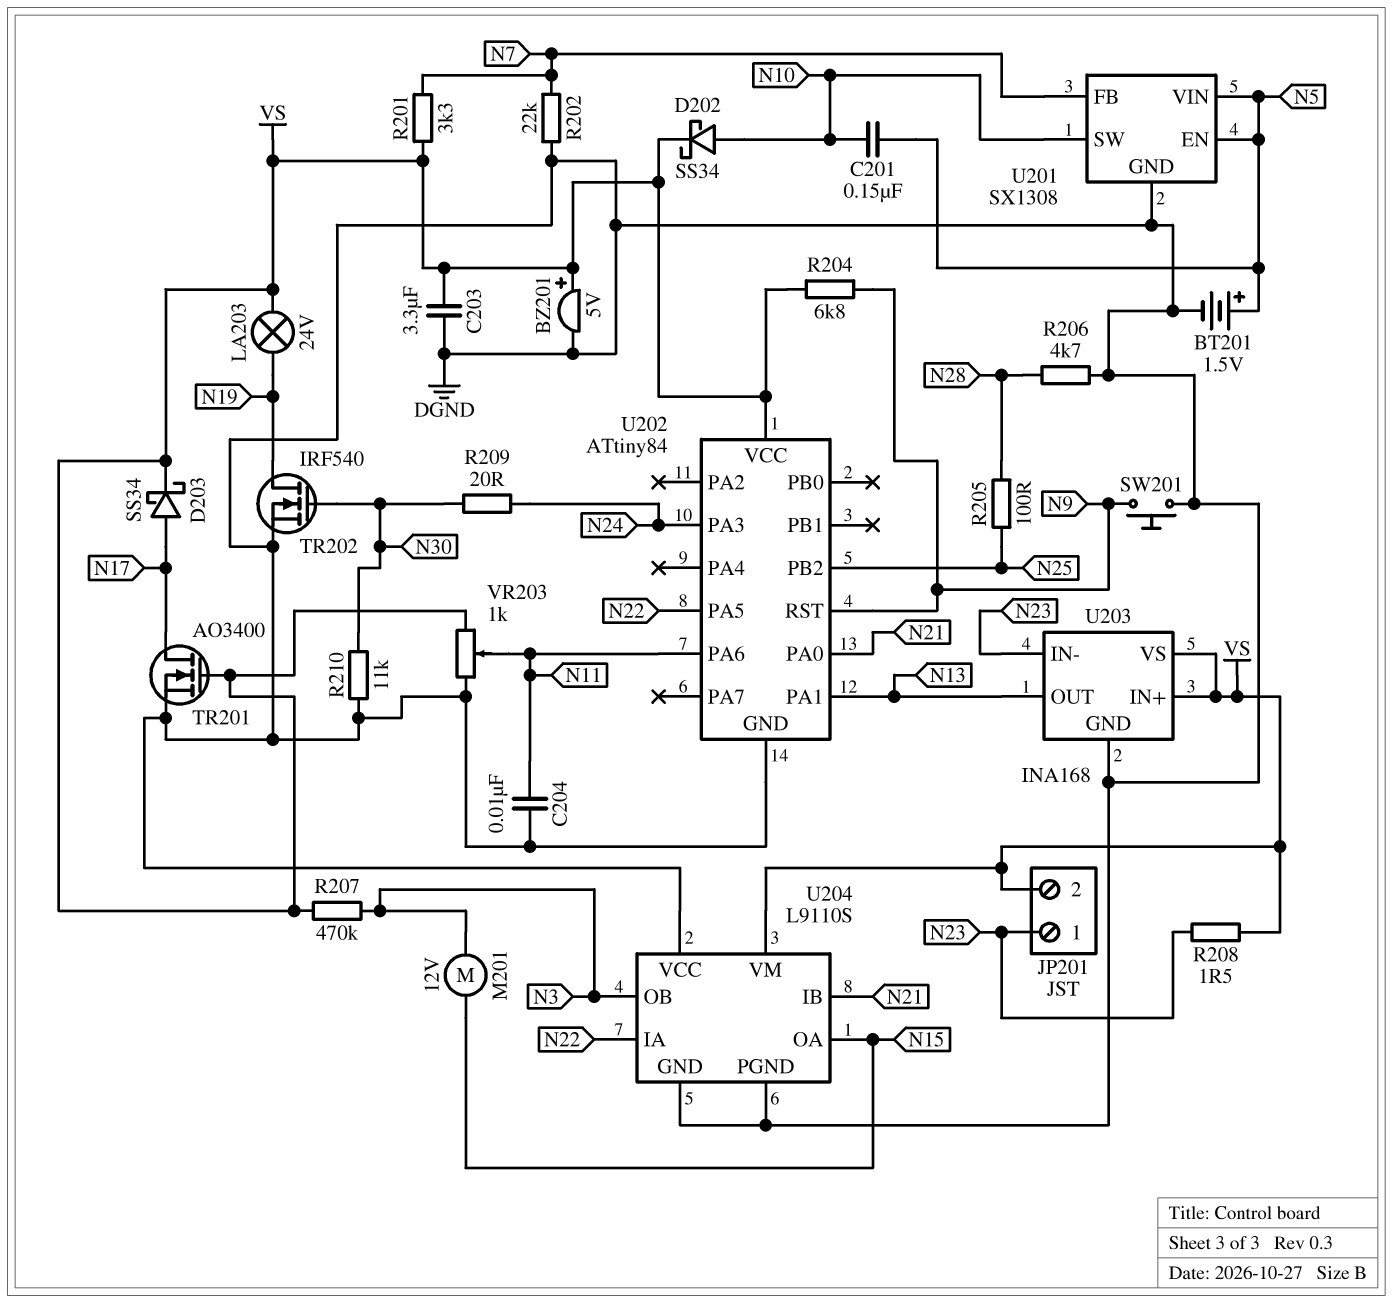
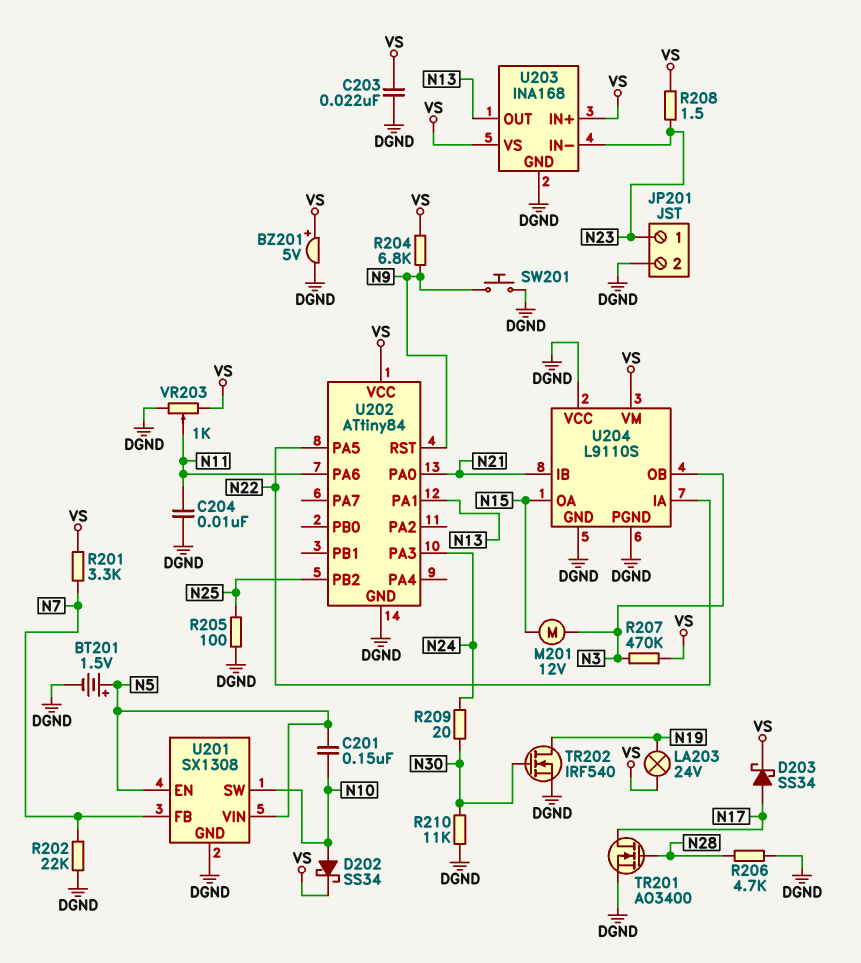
C203: 3.3uF (DGND, VS) -> 22nF (DGND, VS)
JP201 pin 2: VS -> DGND
R205: 100 (N25, N28) -> 100 (DGND, N25)
TR201: NMOS AO3400 (G VS, D N17, S DGND) -> NMOS AO3400 (G N28, D N17, S DGND)

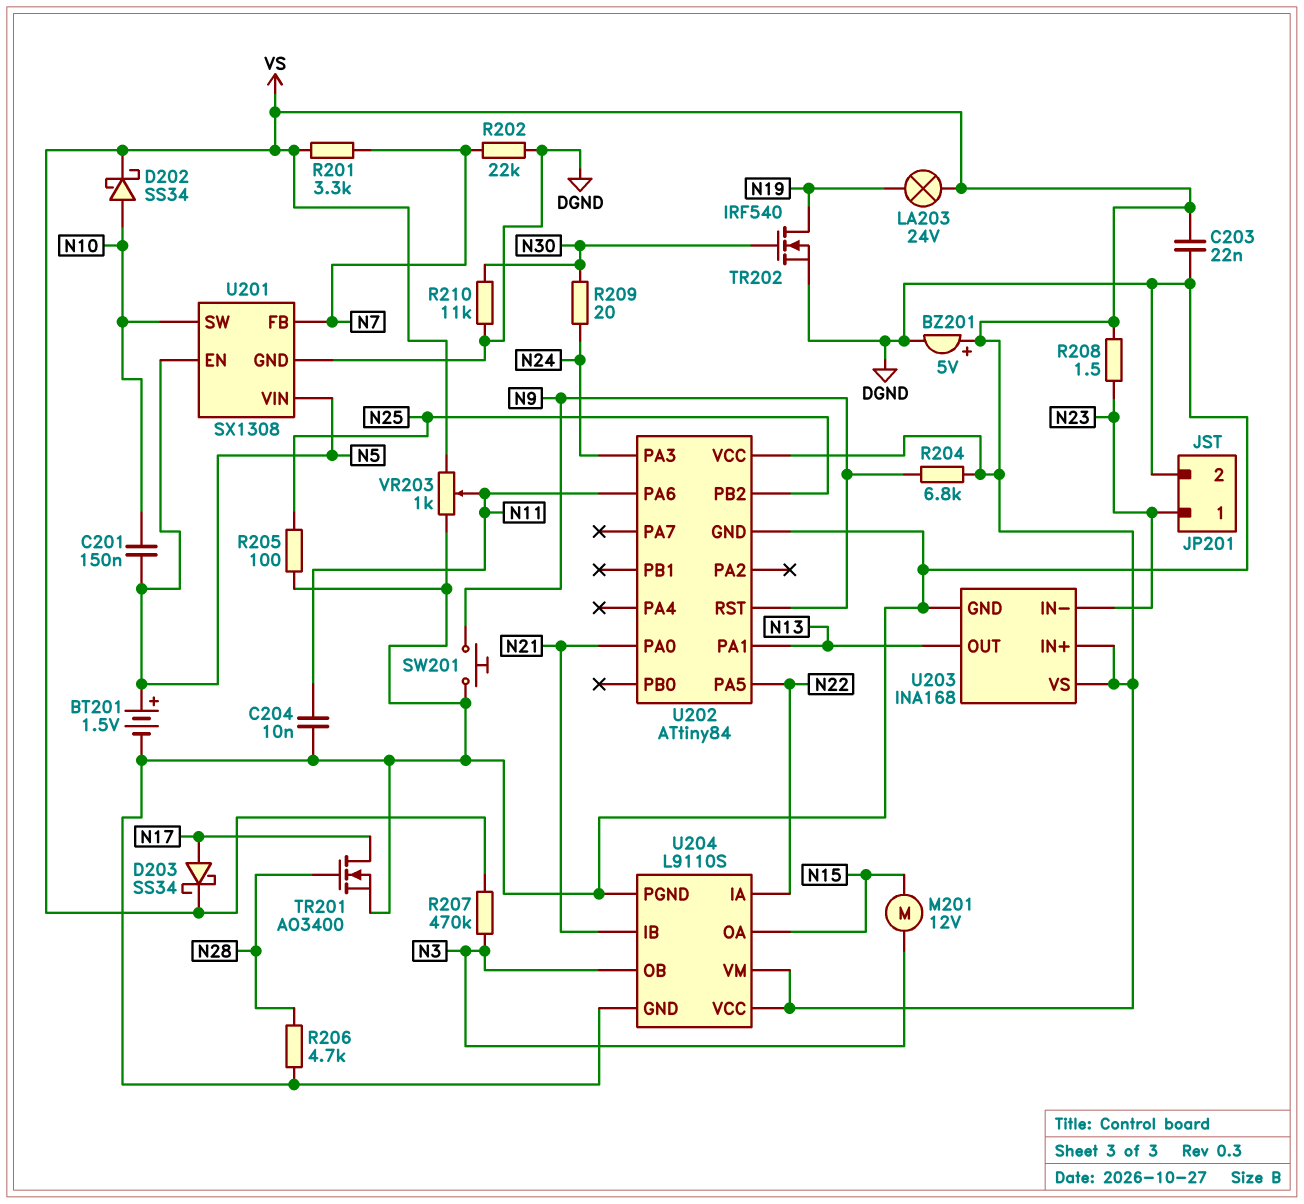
U204 pin VCC: DGND -> VS

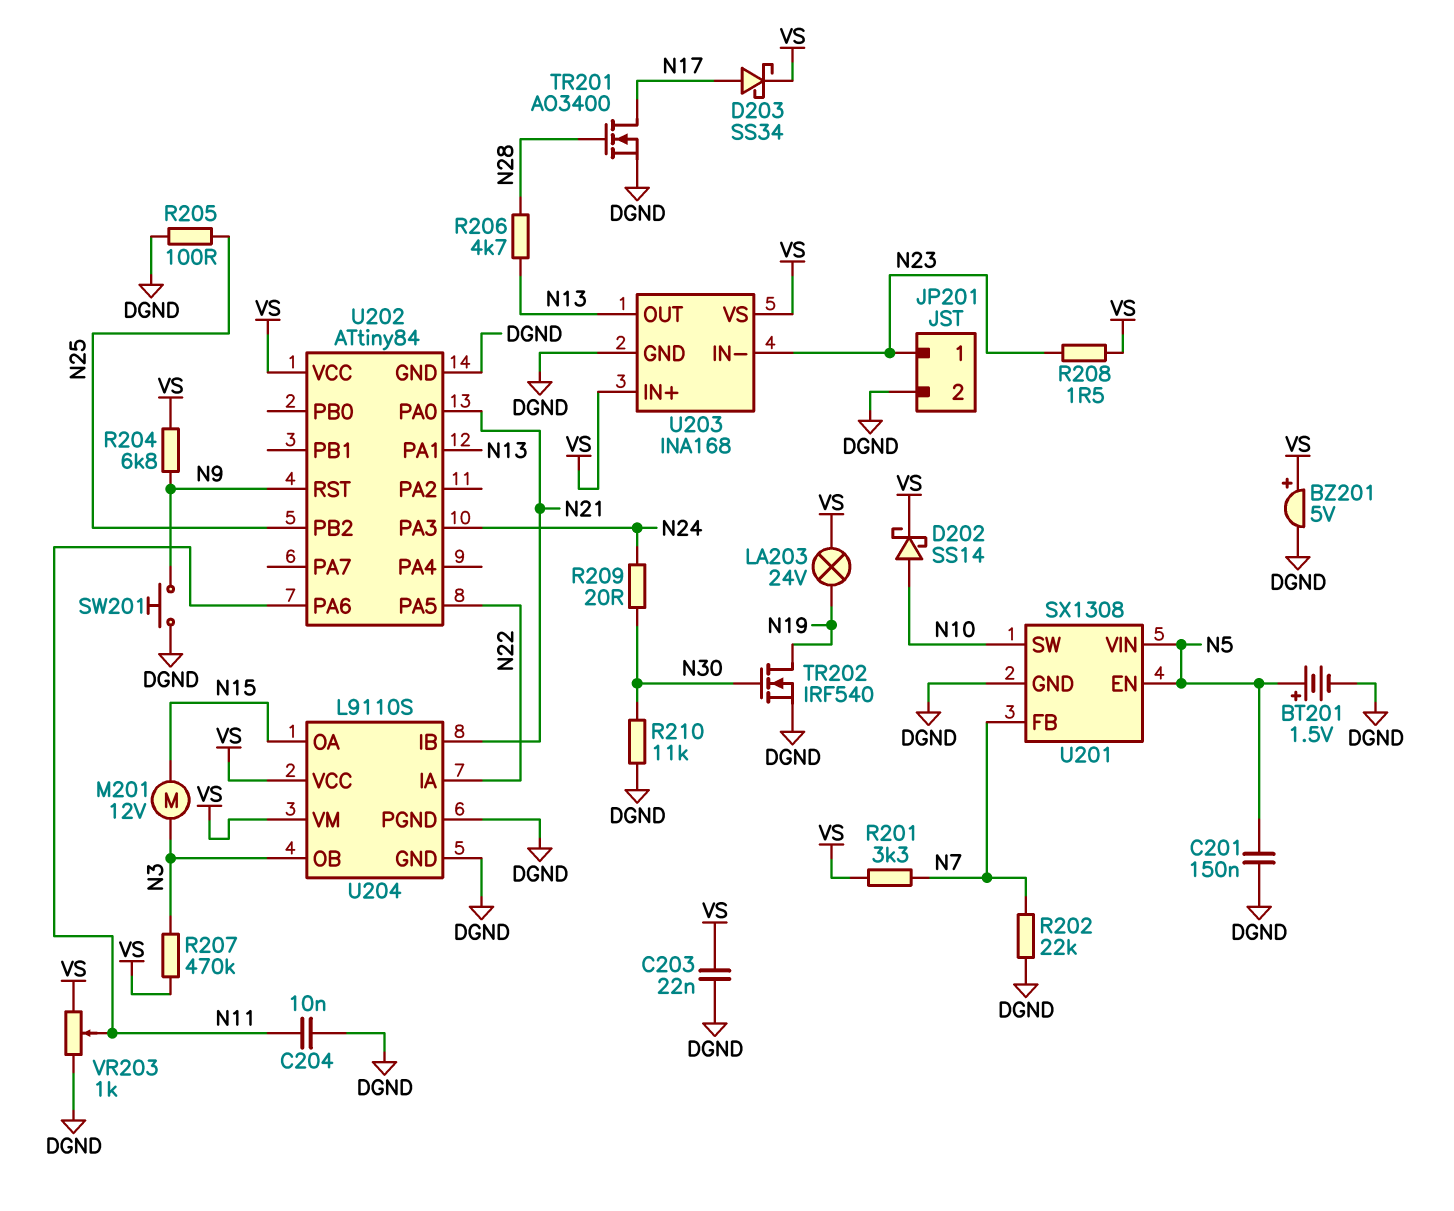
C201: 150nF (N5, N10) -> 150nF (DGND, N5)
D202: schottky SS34 (A N10, K VS) -> schottky SS14 (A N10, K VS)
R206: 4.7k (DGND, N28) -> 4.7k (N13, N28)

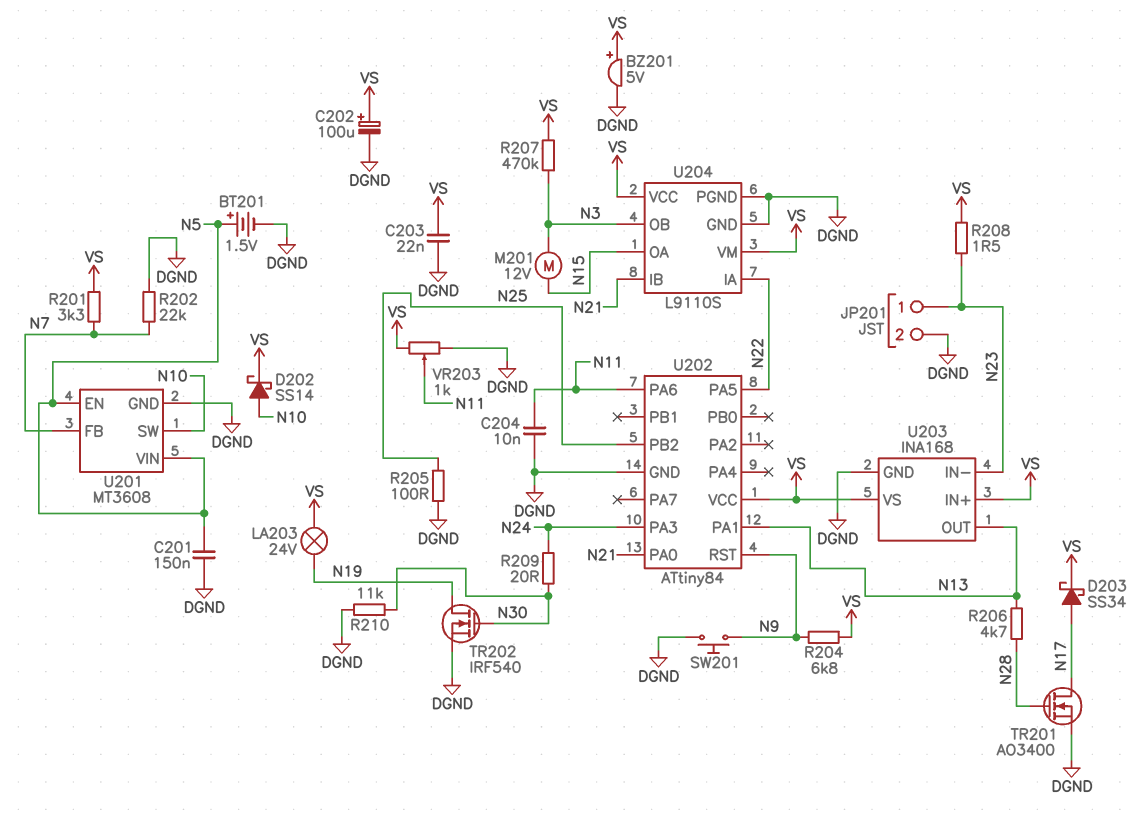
C202: none -> 100uF (plus VS, minus DGND)
U201: SX1308 -> MT3608

